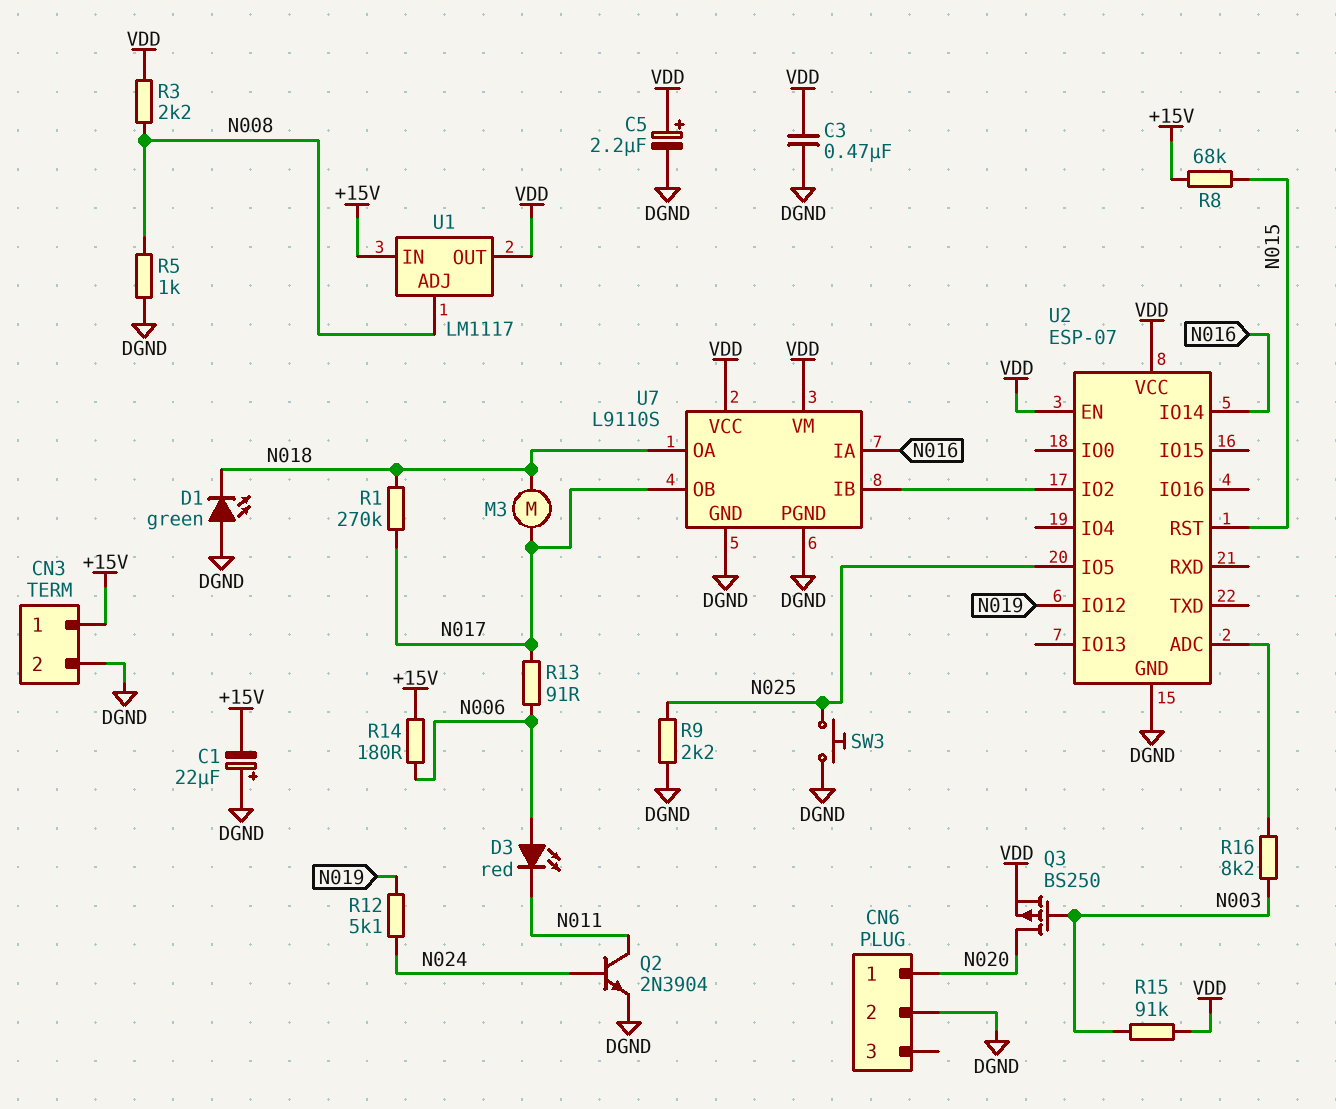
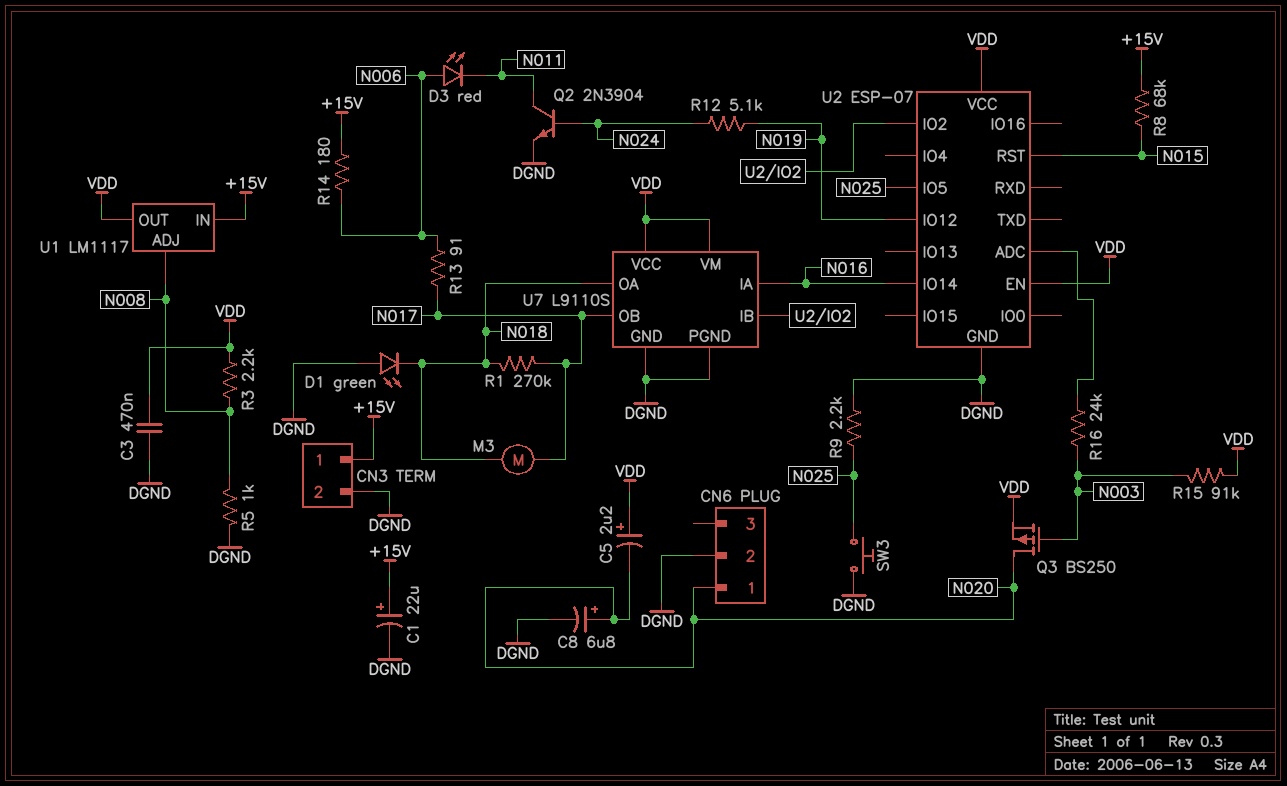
C1: 22uF (plus DGND, minus +15V) -> 22uF (plus +15V, minus DGND)
C5: 2.2uF (plus VDD, minus DGND) -> 2.2uF (plus VDD, minus N020)
C8: none -> 6.8uF (plus N020, minus DGND)
R16: 8.2k (N003, U2/ADC) -> 24k (N003, U2/ADC)

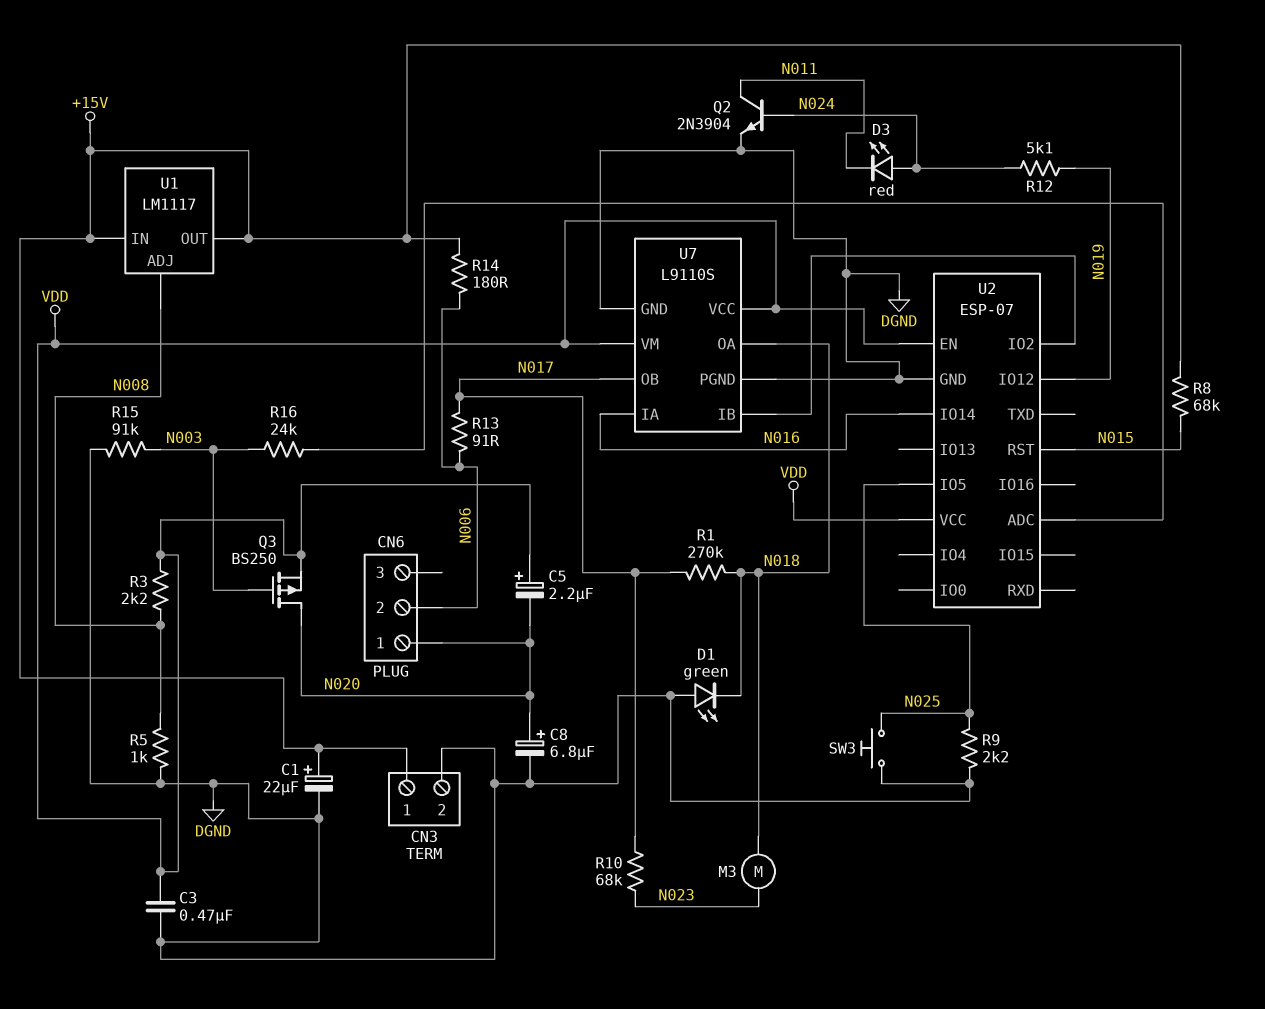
CN6 pin 2: DGND -> N006
D3: LED red (A N006, K N011) -> LED red (A N024, K N011)
M3: motor (N017, N018) -> motor (N018, N023)
R10: none -> 68k (N017, N023)
R15: 91k (N003, VDD) -> 91k (DGND, N003)
U1 pin OUT: VDD -> +15V

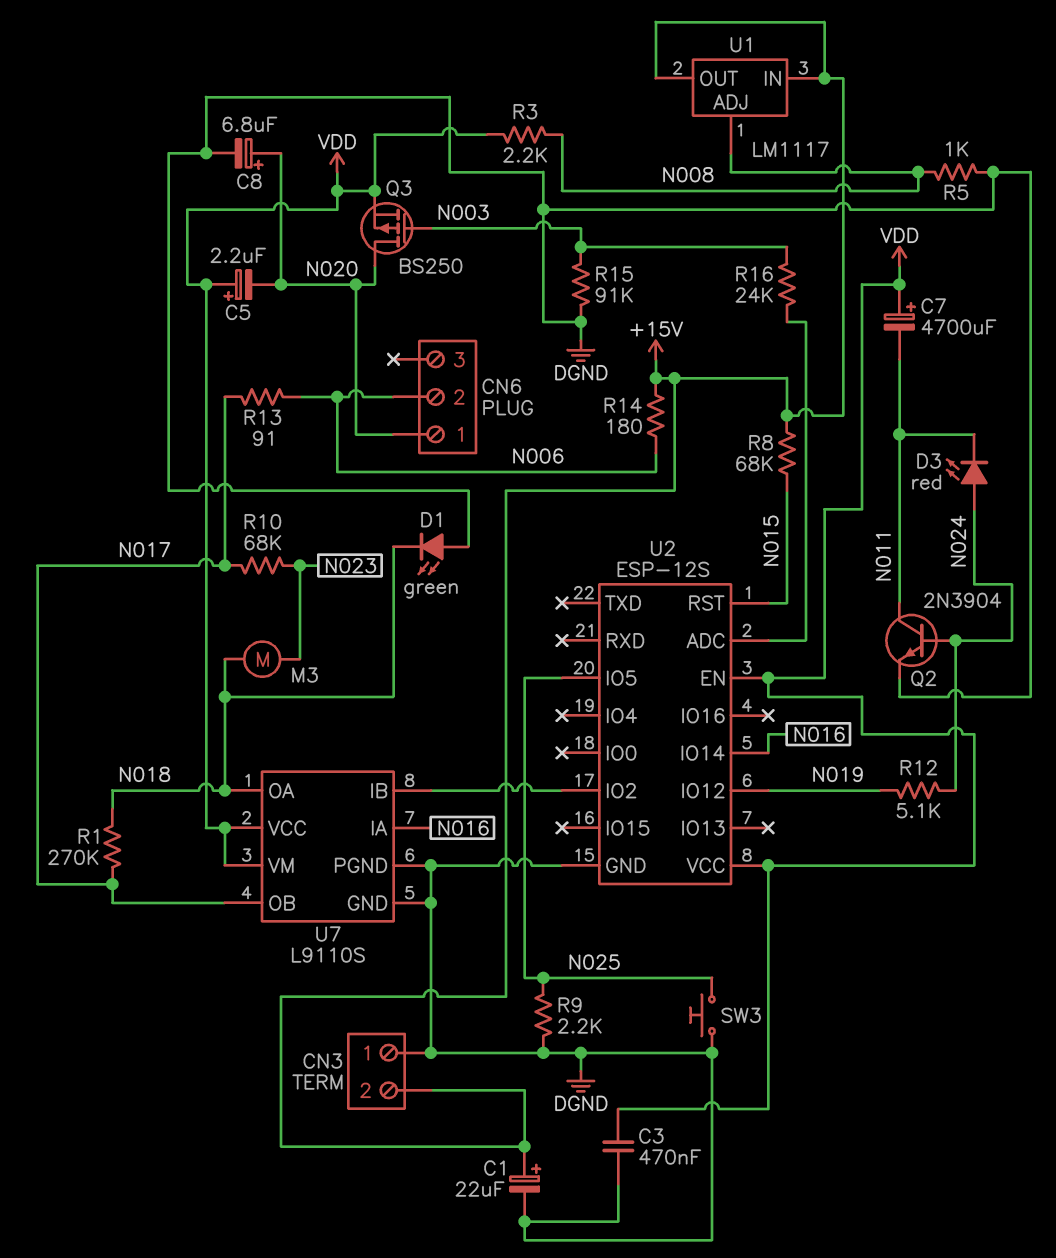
C7: none -> 4700uF (plus VDD, minus N011)
CN3 pin 1: +15V -> DGND
CN3 pin 2: DGND -> +15V
U2: ESP-07 -> ESP-12S

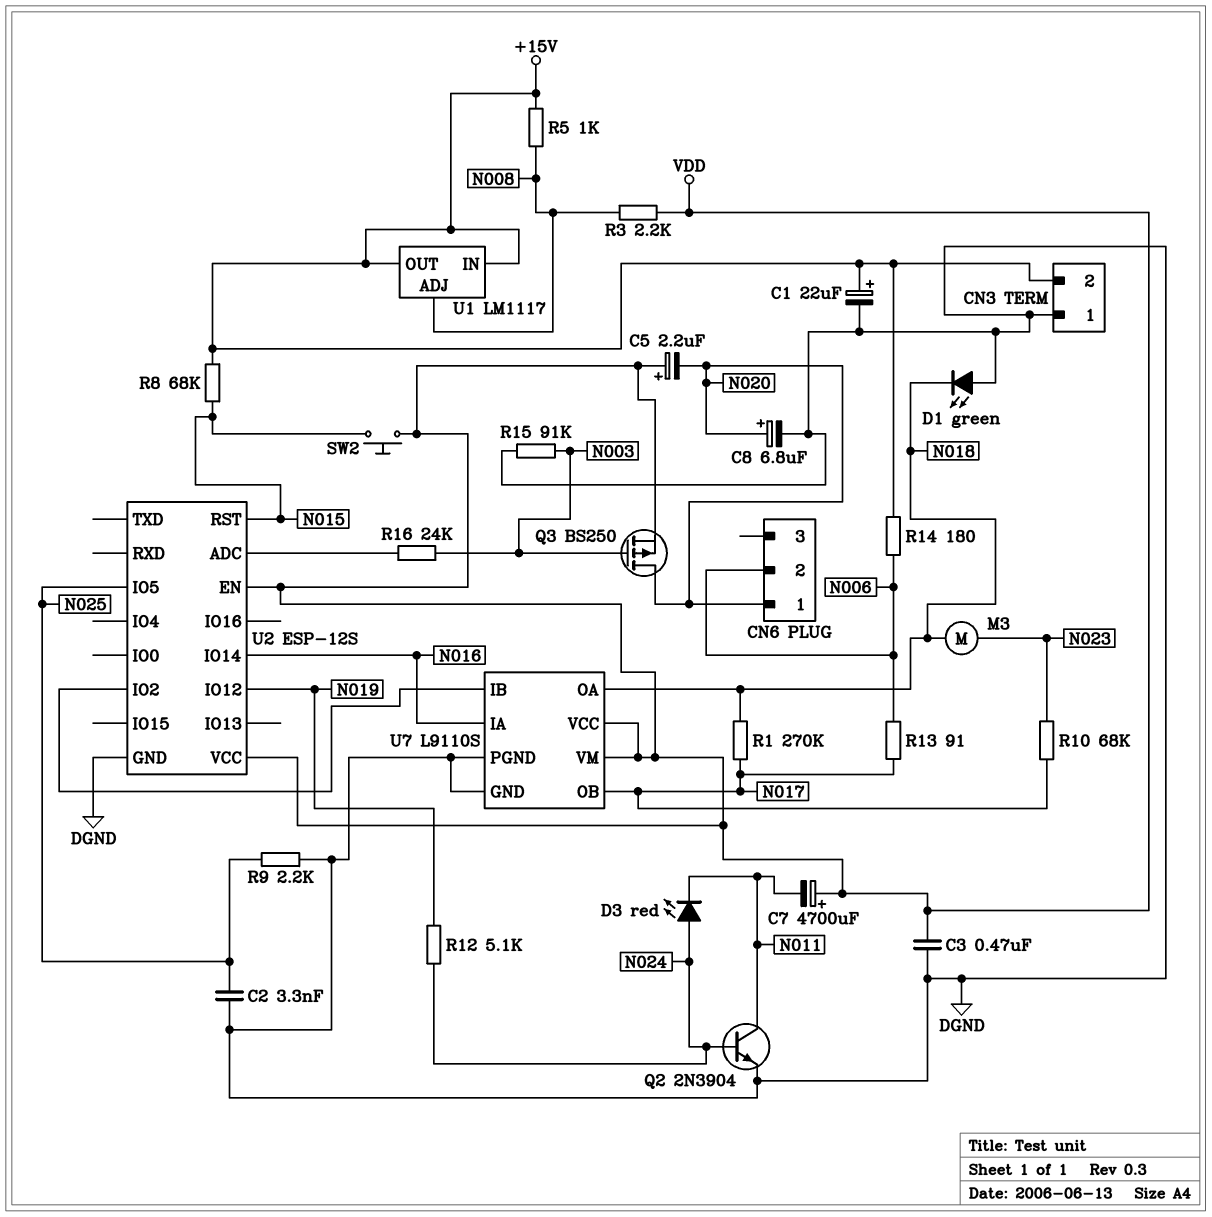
C2: none -> 3.3nF (DGND, N025)
R5: 1k (DGND, N008) -> 1k (+15V, N008)
SW2: none -> button (N015, VDD)
SW3: button (DGND, N025) -> none

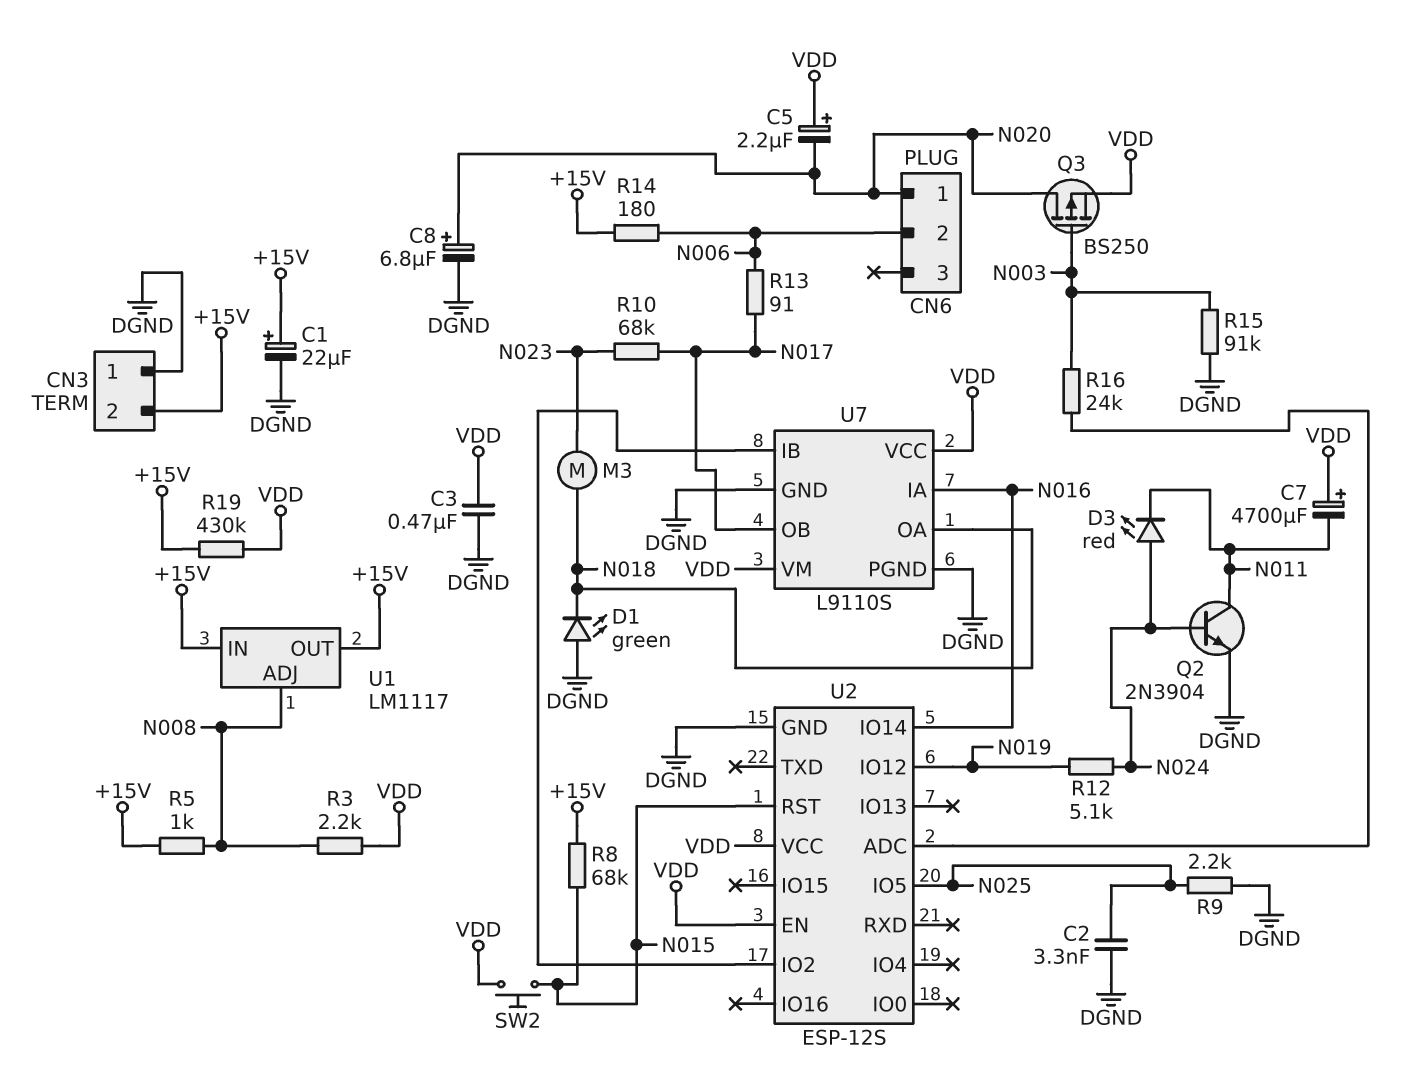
R1: 270k (N017, N018) -> none
R19: none -> 430k (+15V, VDD)

